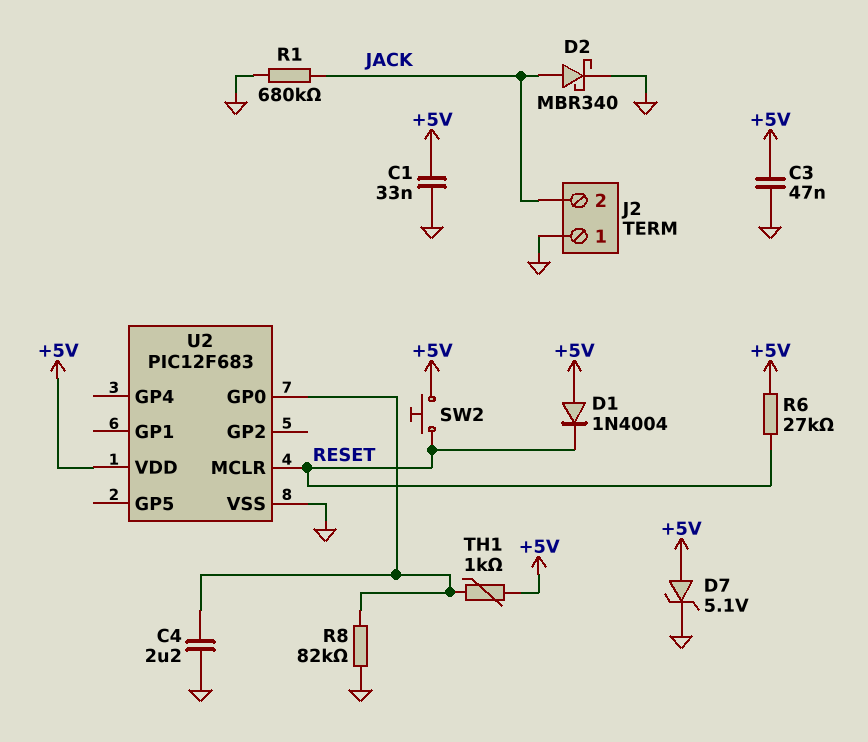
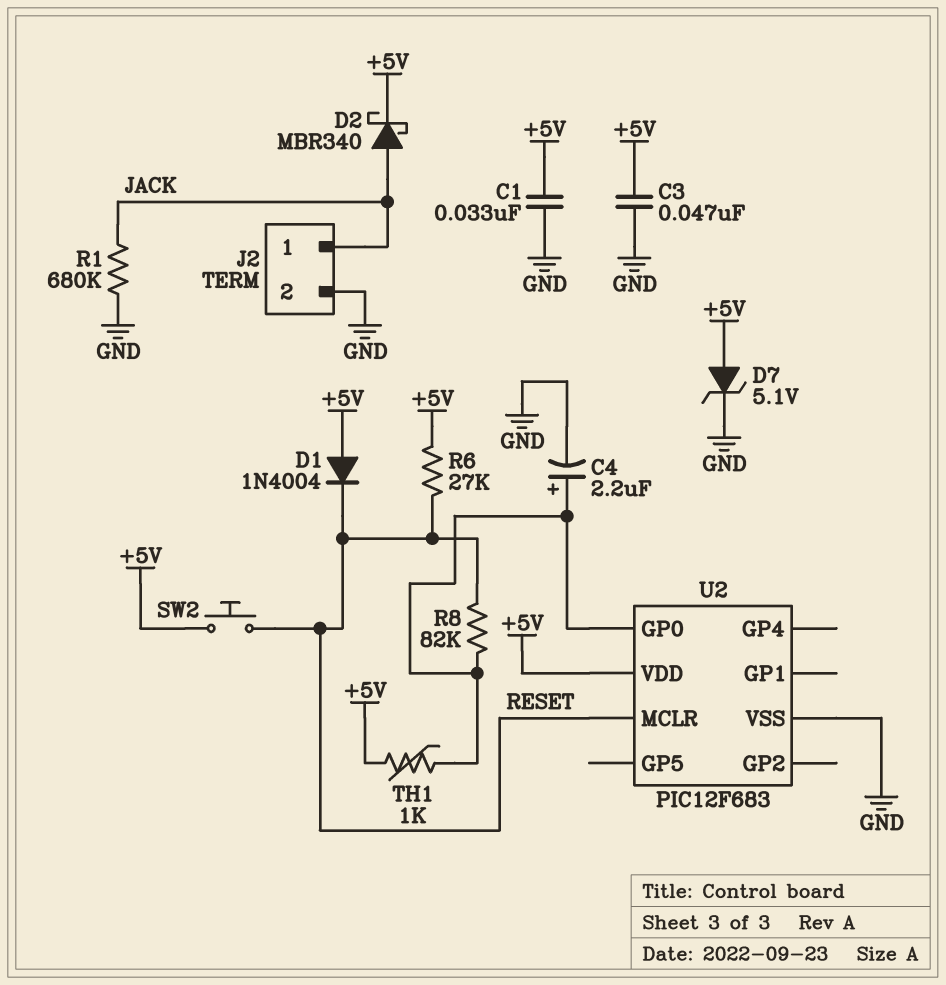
C4: 2.2uF (GND, U2/GP0) -> 2.2uF (plus U2/GP0, minus GND)
D2: schottky MBR340 (A JACK, K GND) -> schottky MBR340 (A JACK, K +5V)
J2 pin 1: GND -> JACK
J2 pin 2: JACK -> GND
R8: 82k (GND, U2/GP0) -> 82k (RESET, U2/GP0)

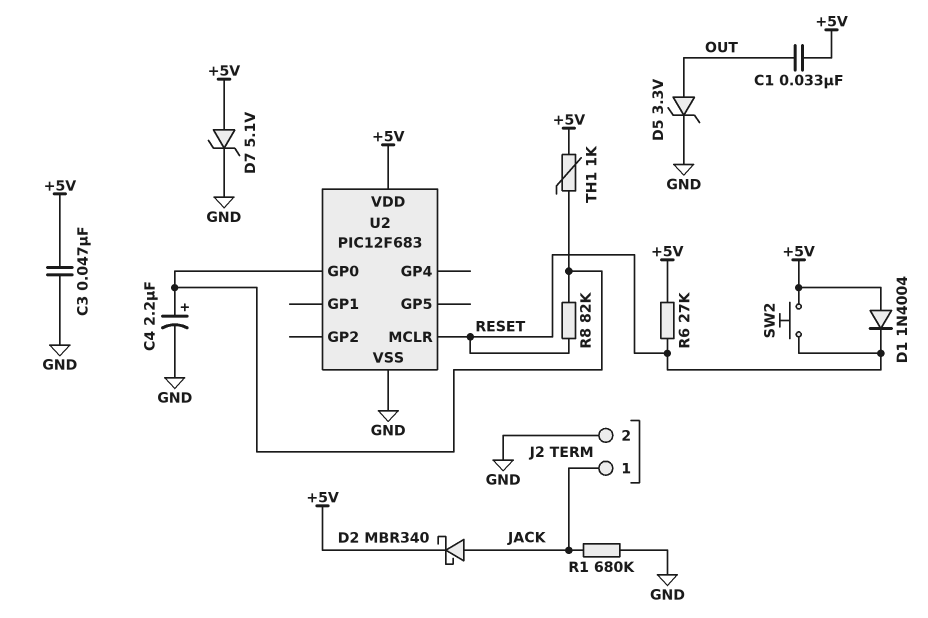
C1: 33nF (+5V, GND) -> 33nF (+5V, OUT)
D5: none -> zener 3.3V (A OUT, K GND)

